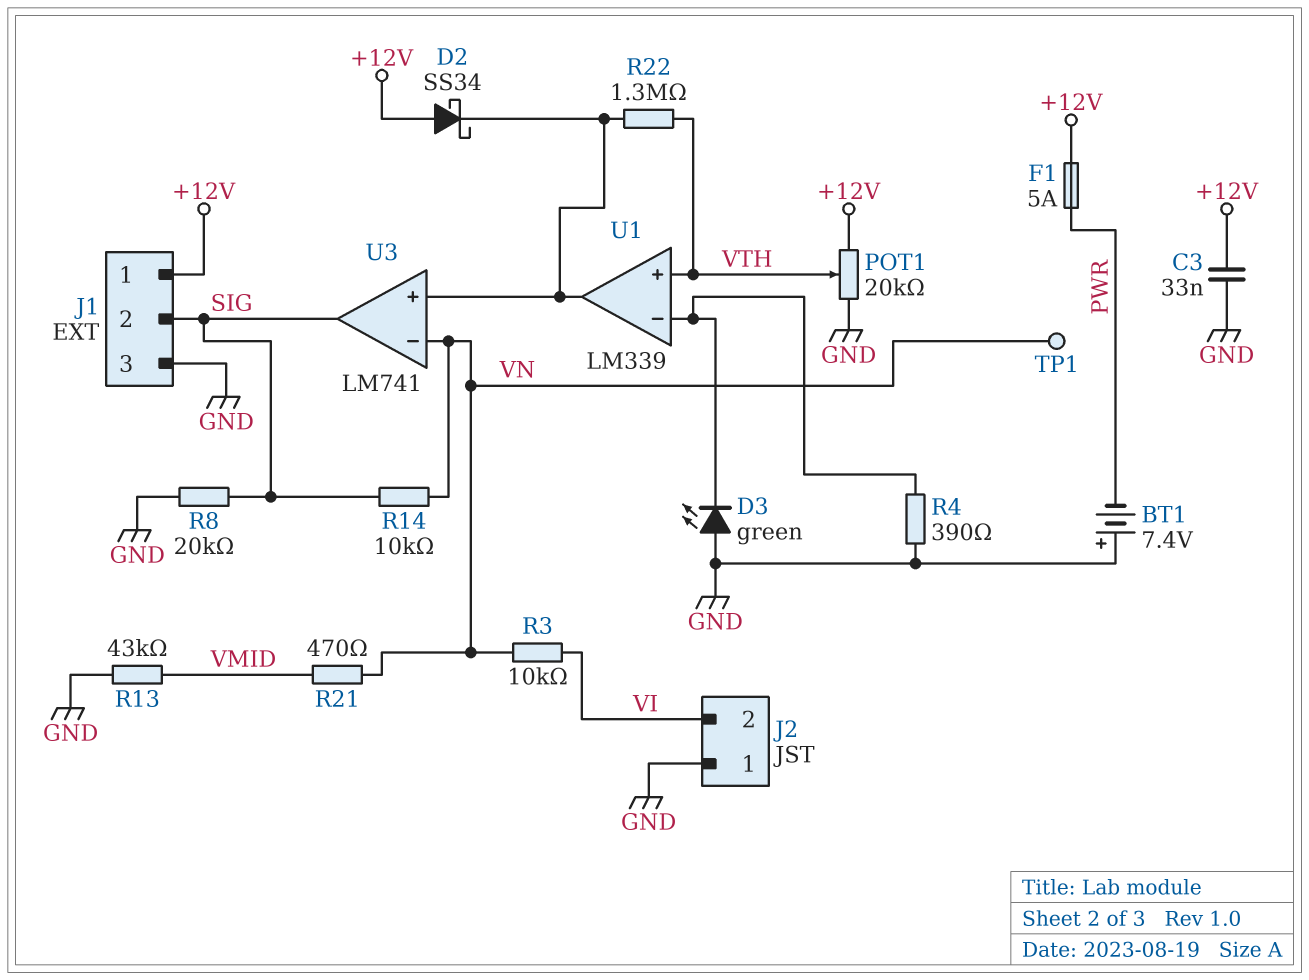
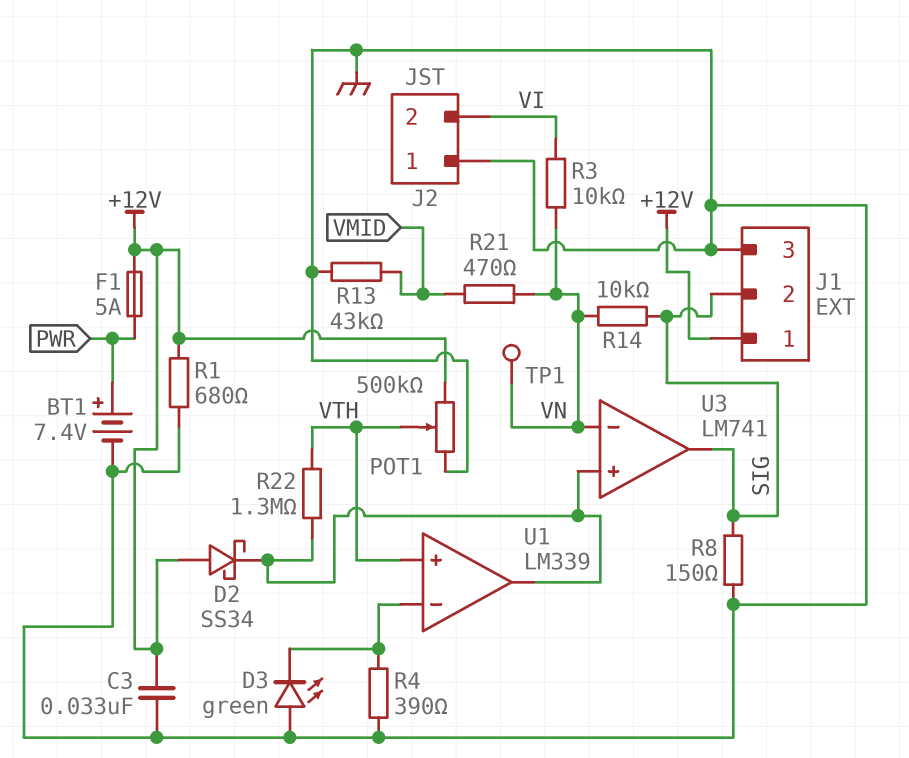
BT1: 7.4V (plus GND, minus PWR) -> 7.4V (plus PWR, minus GND)
POT1: 20k (+12V, GND, wiper VTH) -> 500k (+12V, GND, wiper VTH)
R1: none -> 680 (+12V, GND)
R8: 20k (GND, SIG) -> 150 (GND, SIG)

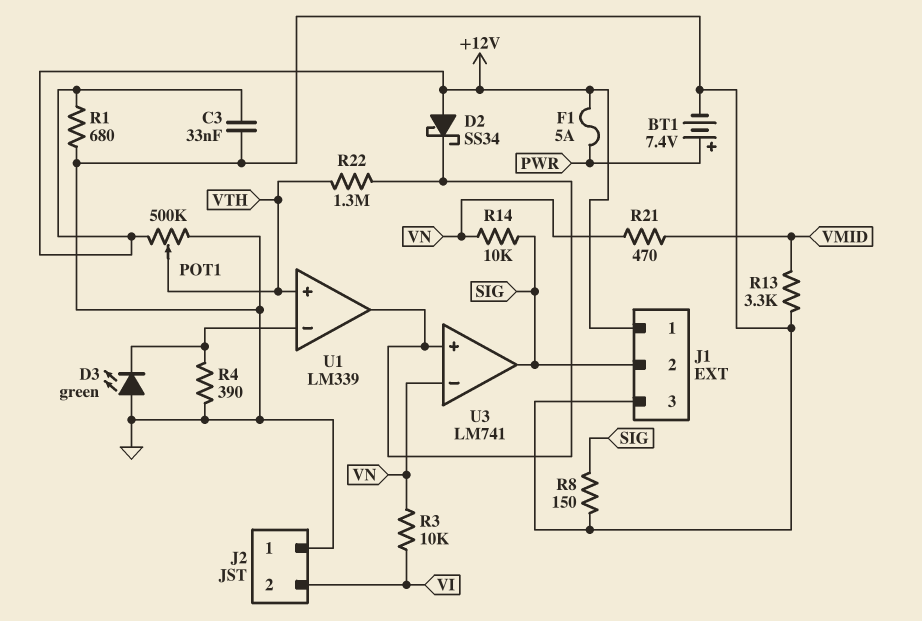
R13: 43k (GND, VMID) -> 3.3k (GND, VMID)
TP1: test point (VN) -> none

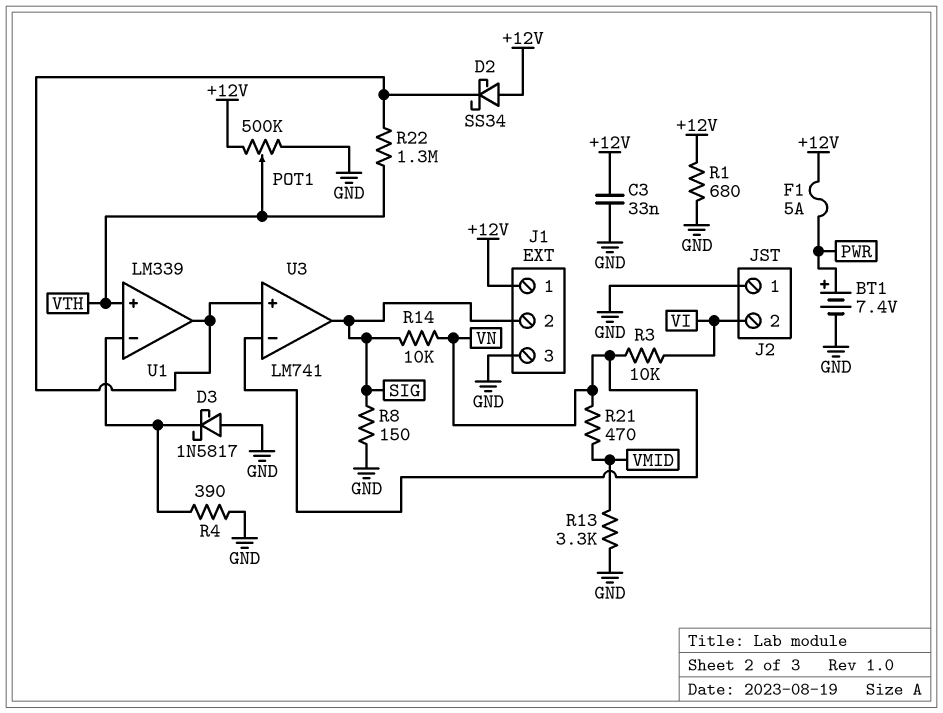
D3: LED green (A GND, K U1/in-) -> schottky 1N5817 (A GND, K U1/in-)

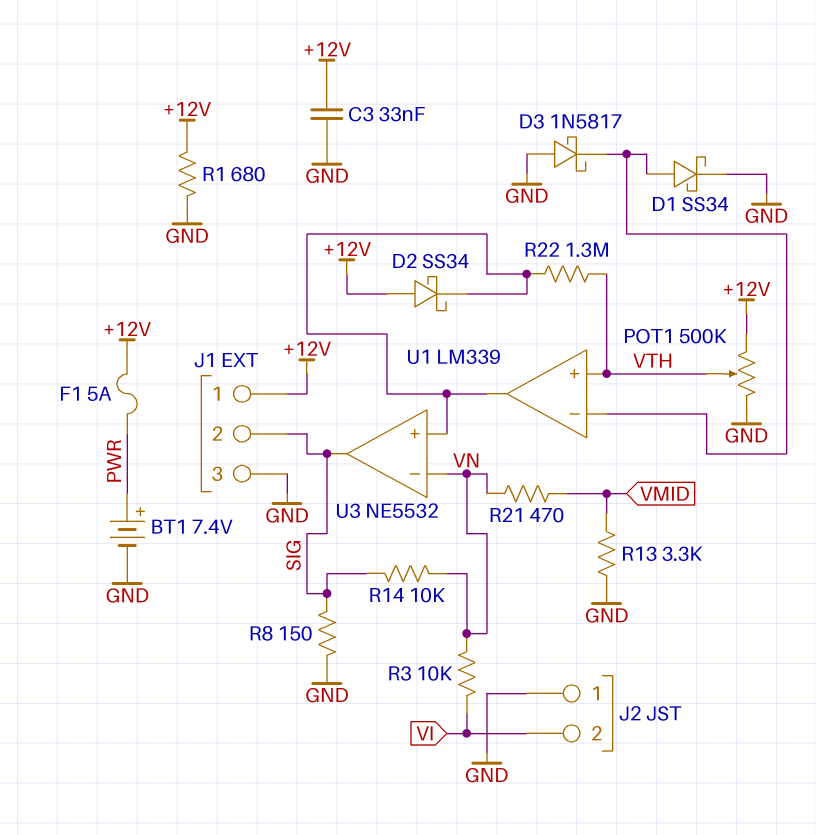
D1: none -> schottky SS34 (A U1/in-, K GND)
R4: 390 (GND, U1/in-) -> none
U3: LM741 -> NE5532

